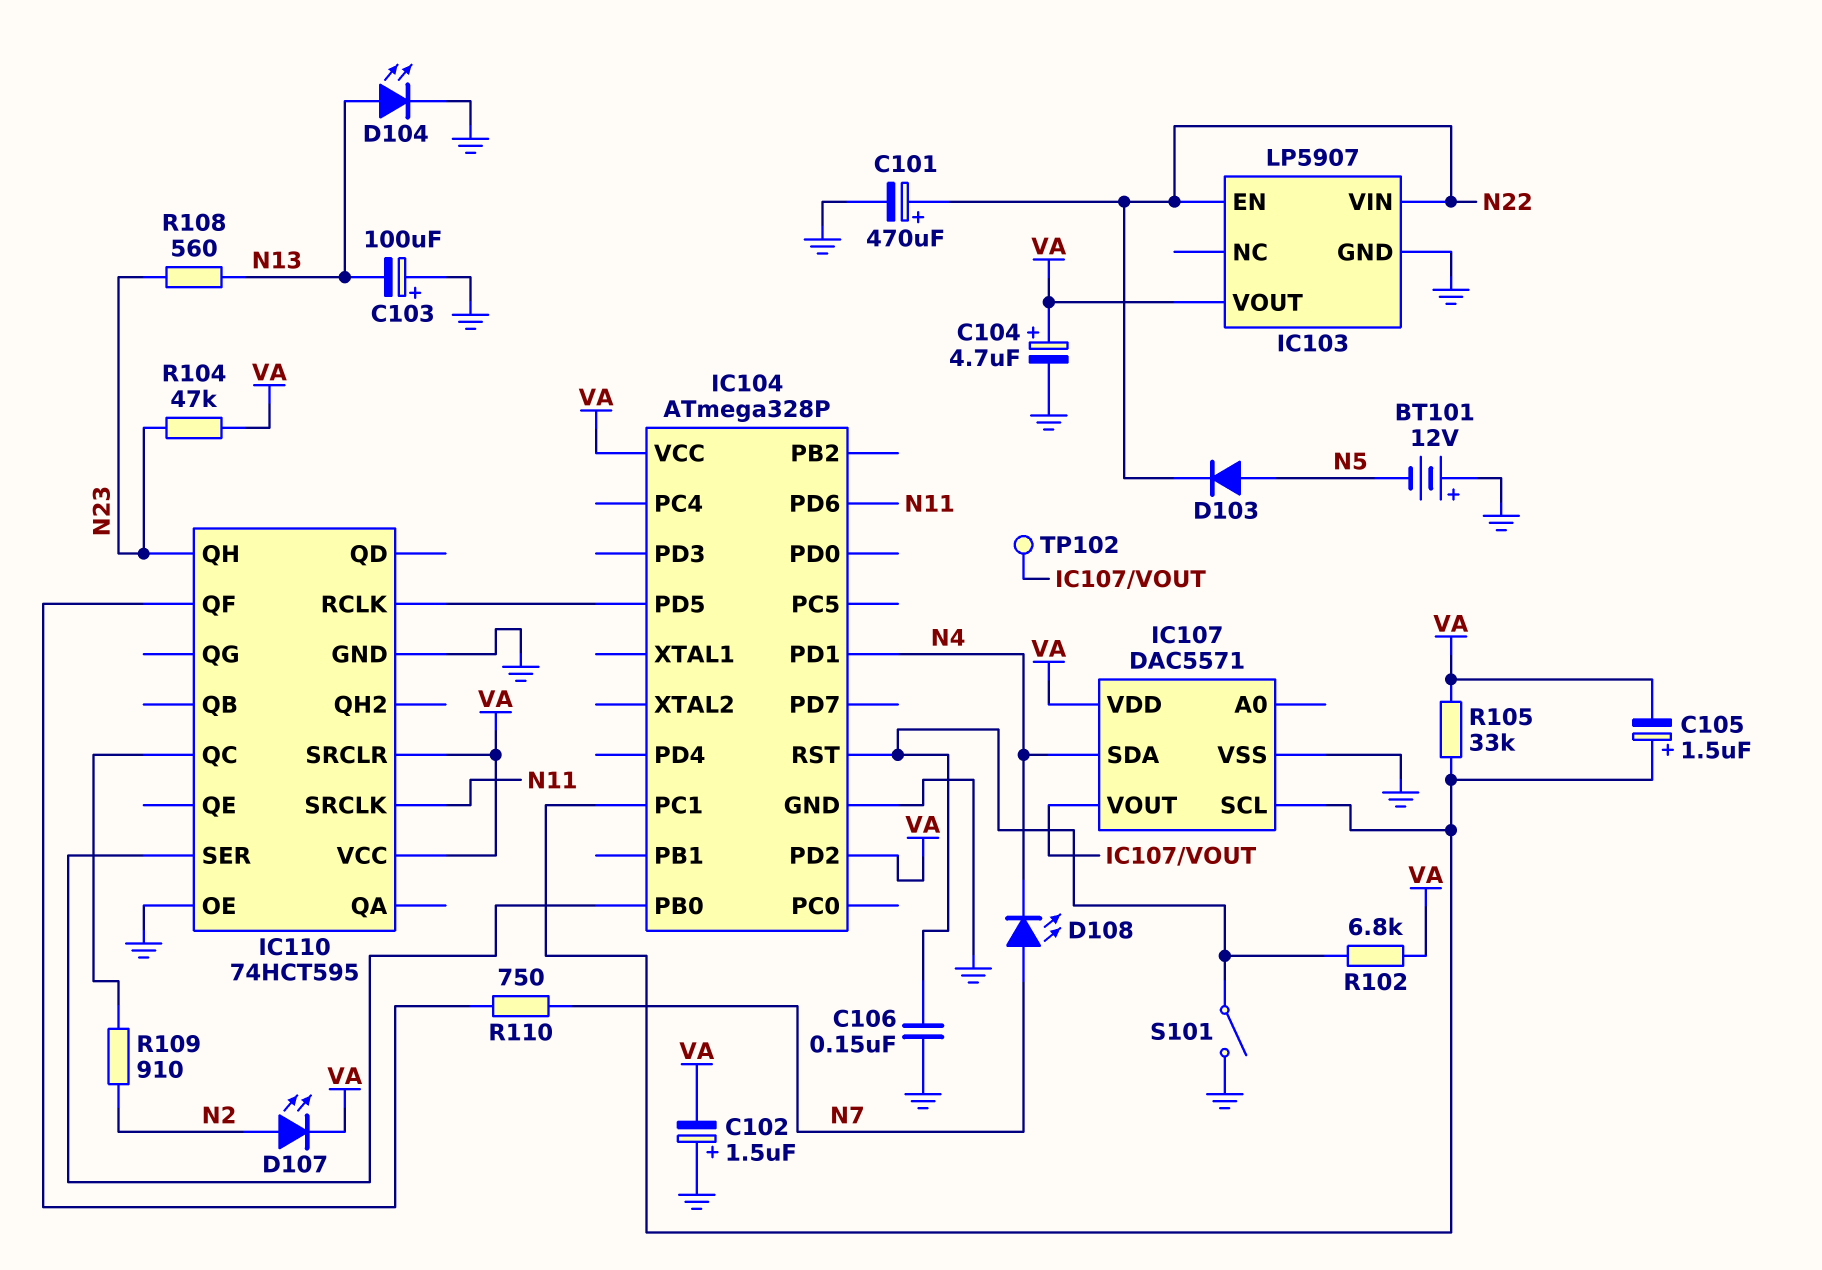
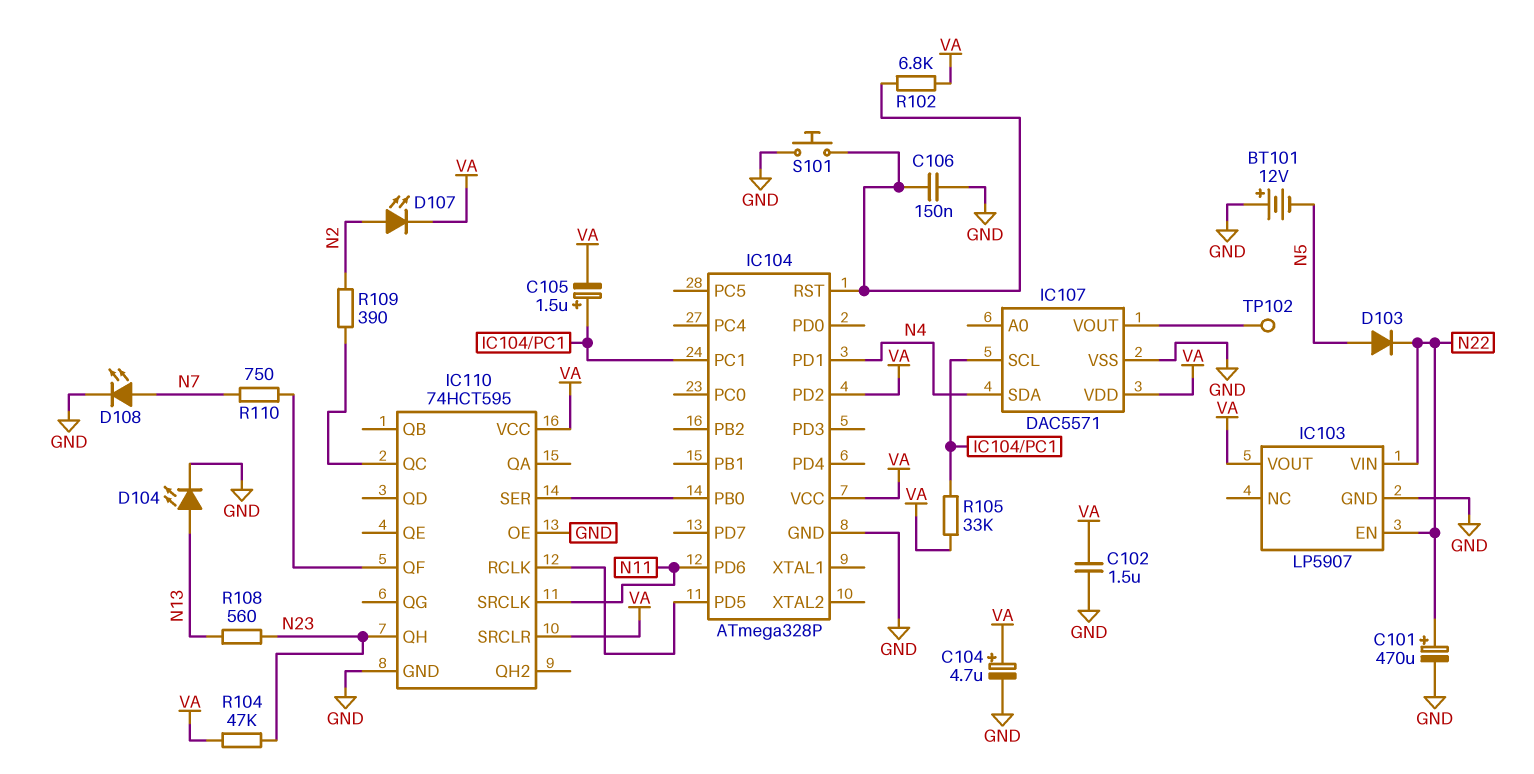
C102: 1.5uF (plus GND, minus VA) -> 1.5uF (GND, VA)
C103: 100uF (plus GND, minus N13) -> none
D108: LED (A N7, K N4) -> LED (A N7, K GND)
R109: 910 (IC110/QC, N2) -> 390 (IC110/QC, N2)
S101: switch (GND, IC104/RST) -> button (GND, IC104/RST)

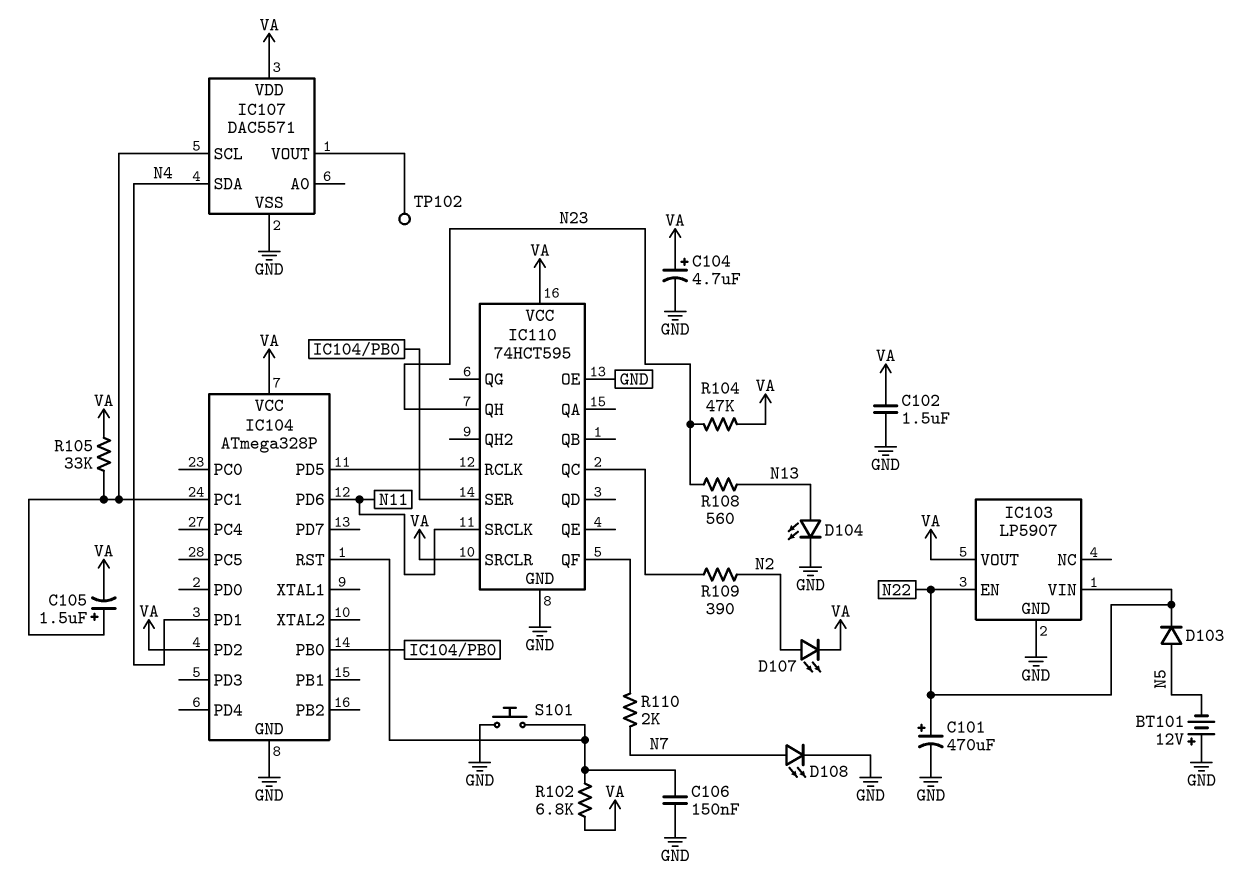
R110: 750 (IC110/QF, N7) -> 2k (IC110/QF, N7)

